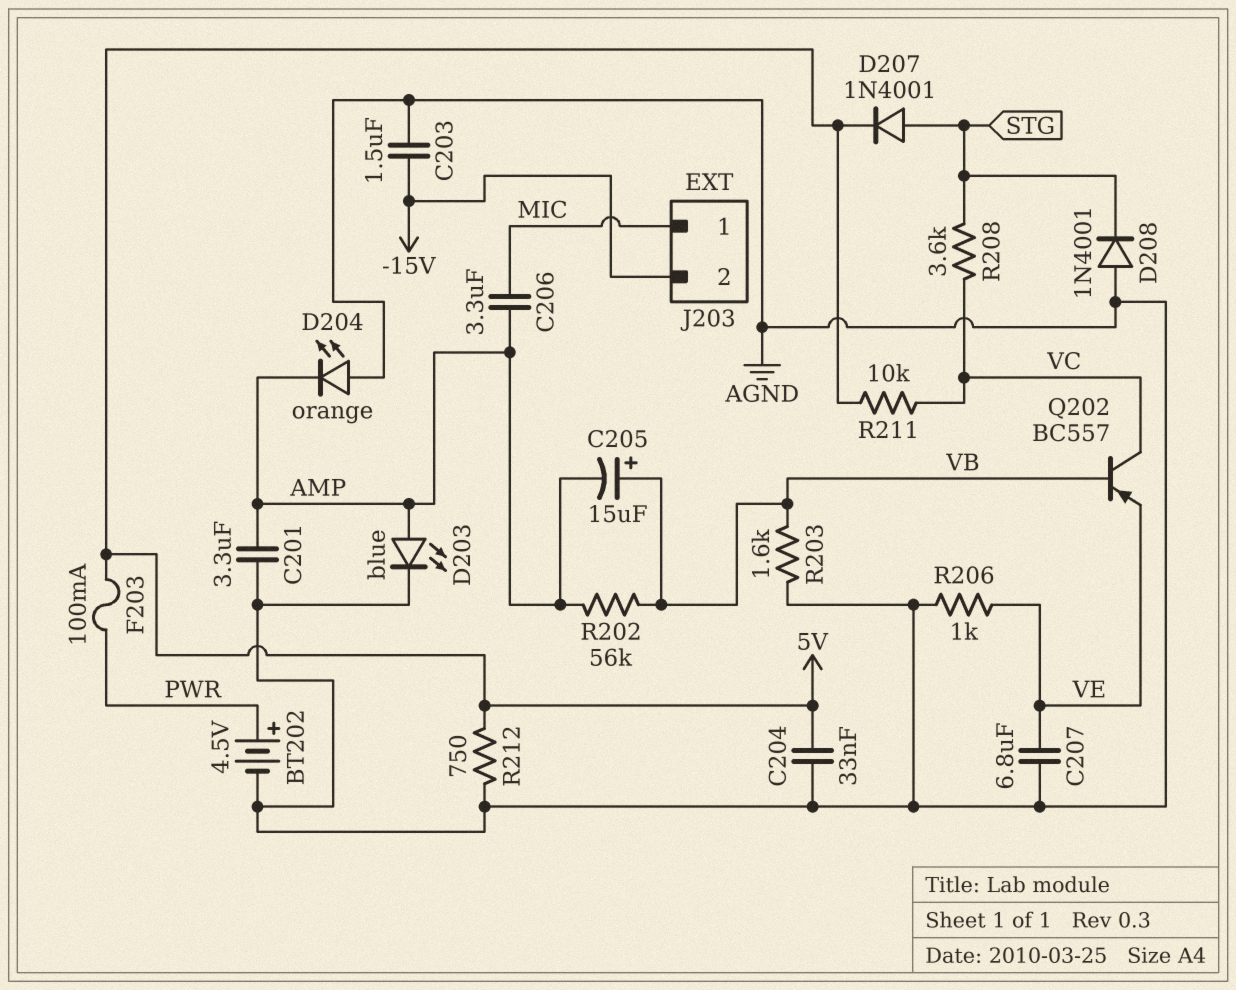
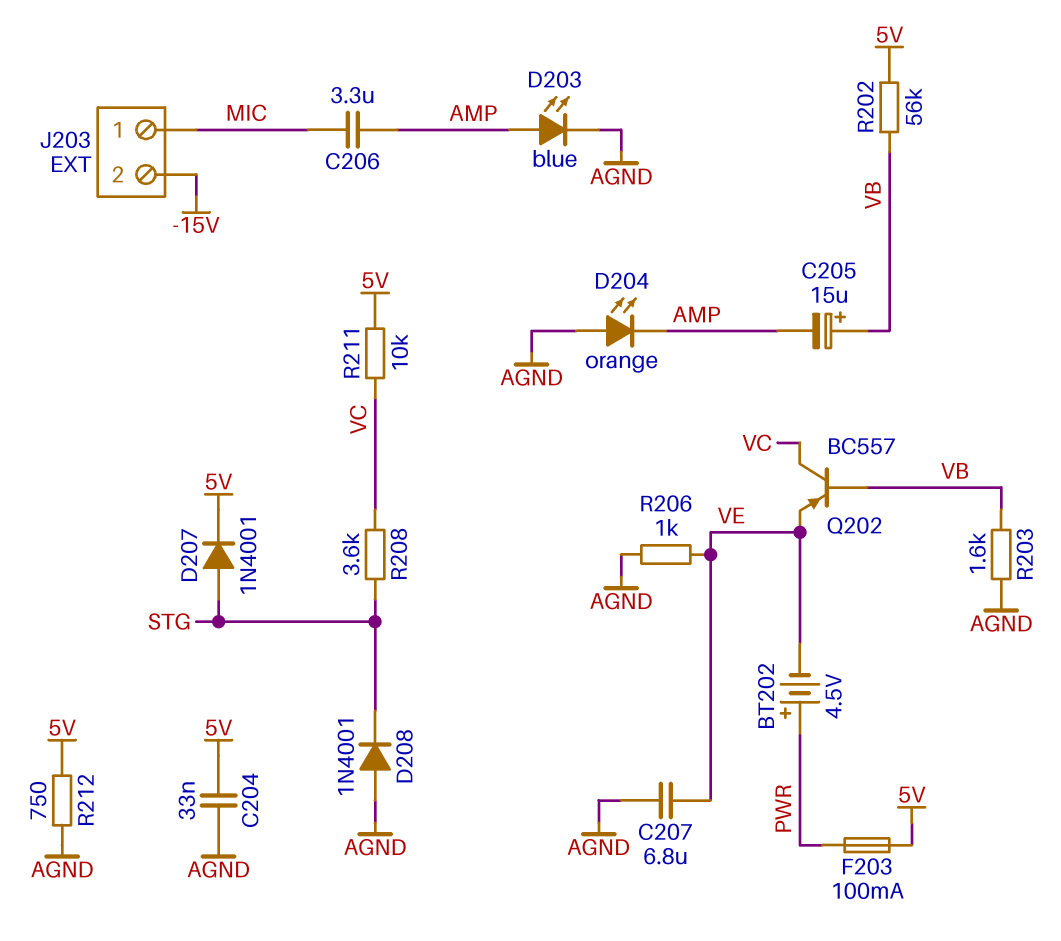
BT202: 4.5V (plus PWR, minus AGND) -> 4.5V (plus PWR, minus VE)
C201: 3.3uF (AGND, AMP) -> none
C203: 1.5uF (-15V, AGND) -> none
R202: 56k (AMP, VB) -> 56k (5V, VB)

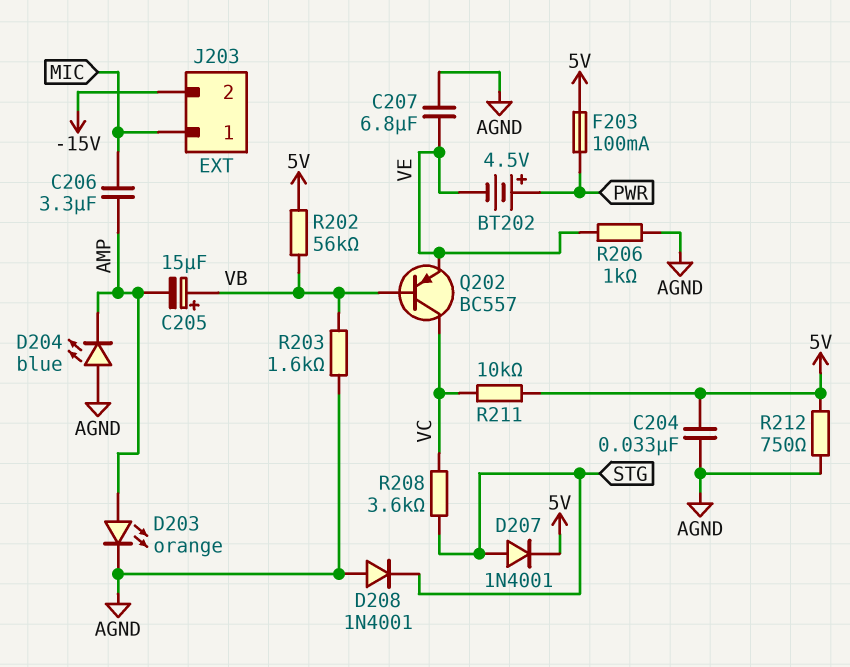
D203: LED blue (A AMP, K AGND) -> LED orange (A AMP, K AGND)
D204: LED orange (A AGND, K AMP) -> LED blue (A AGND, K AMP)

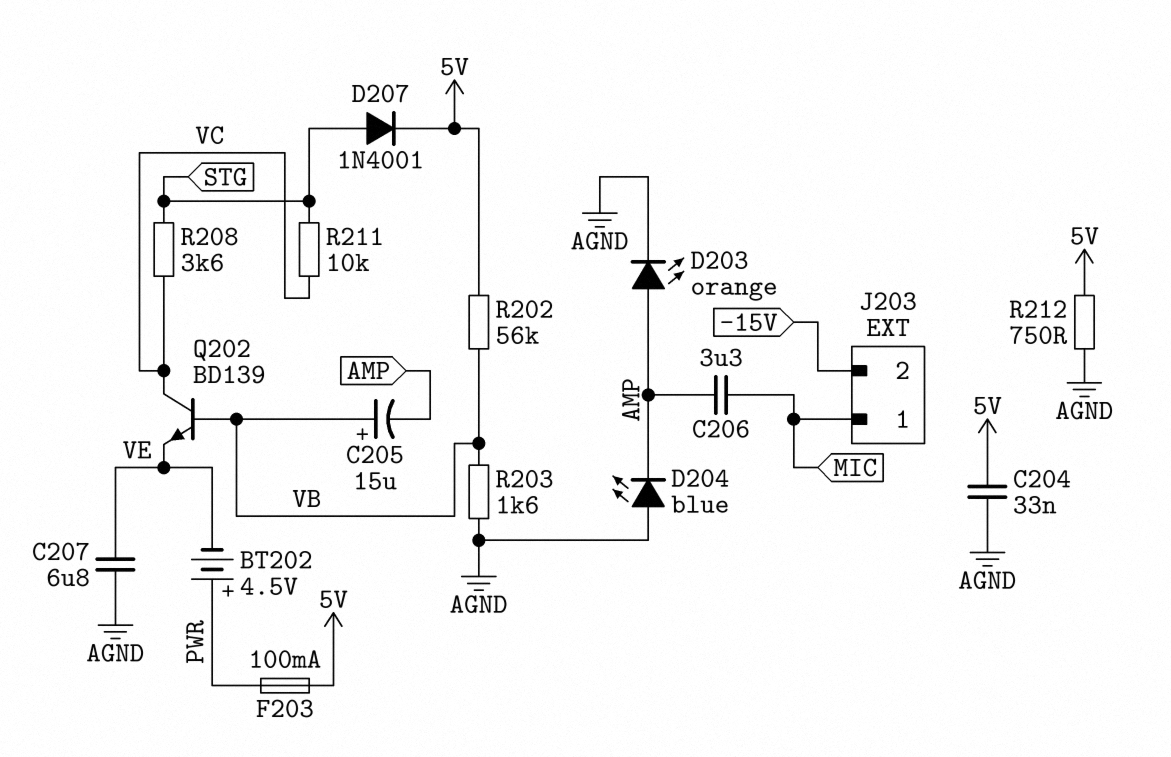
D208: diode 1N4001 (A AGND, K STG) -> none
Q202: PNP BC557 (B VB, C VC, E VE) -> NPN BD139 (B VB, C VC, E VE)
R206: 1k (AGND, VE) -> none
R211: 10k (5V, VC) -> 10k (STG, VC)

